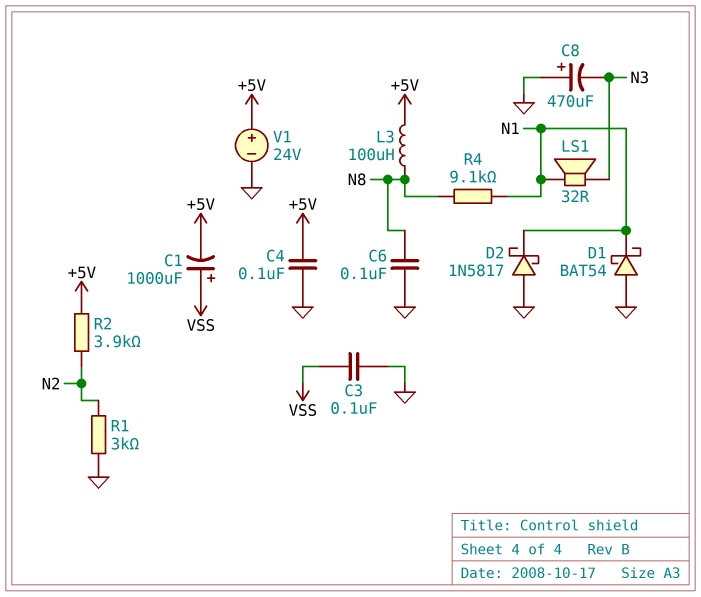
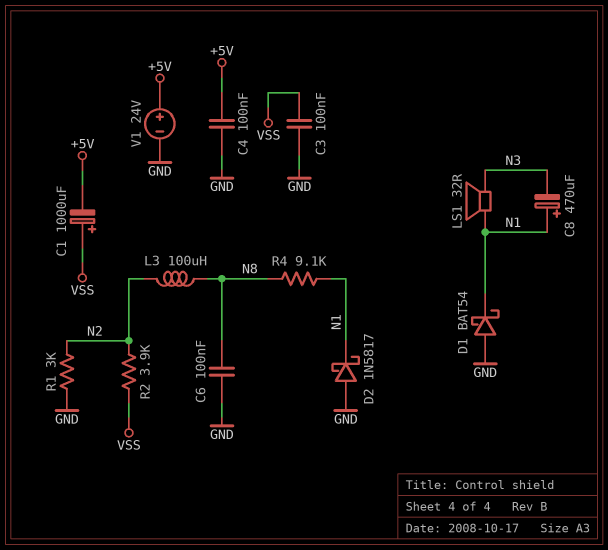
C8: 470uF (plus GND, minus N3) -> 470uF (plus N1, minus N3)
L3: 100uH (+5V, N8) -> 100uH (N2, N8)
R2: 3.9k (+5V, N2) -> 3.9k (N2, VSS)

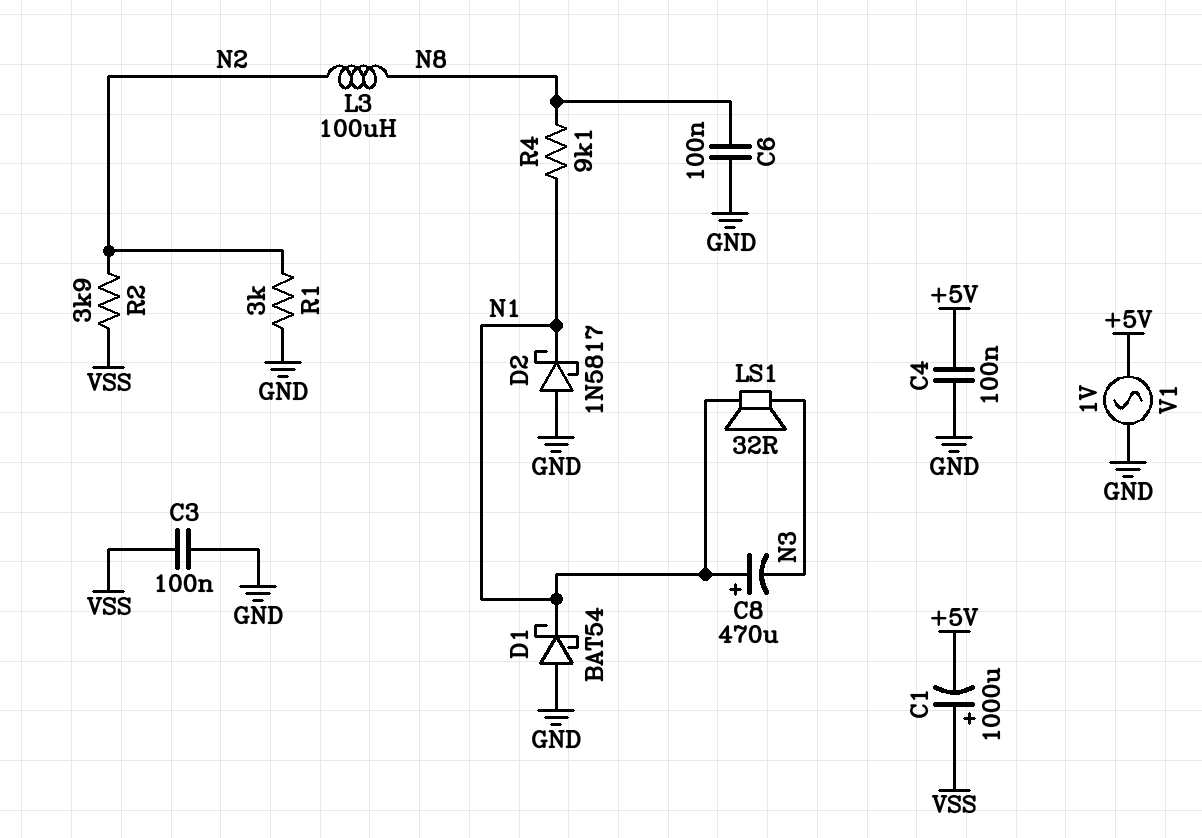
V1: 24V (plus +5V, minus GND) -> AC 1V (+5V, GND)

